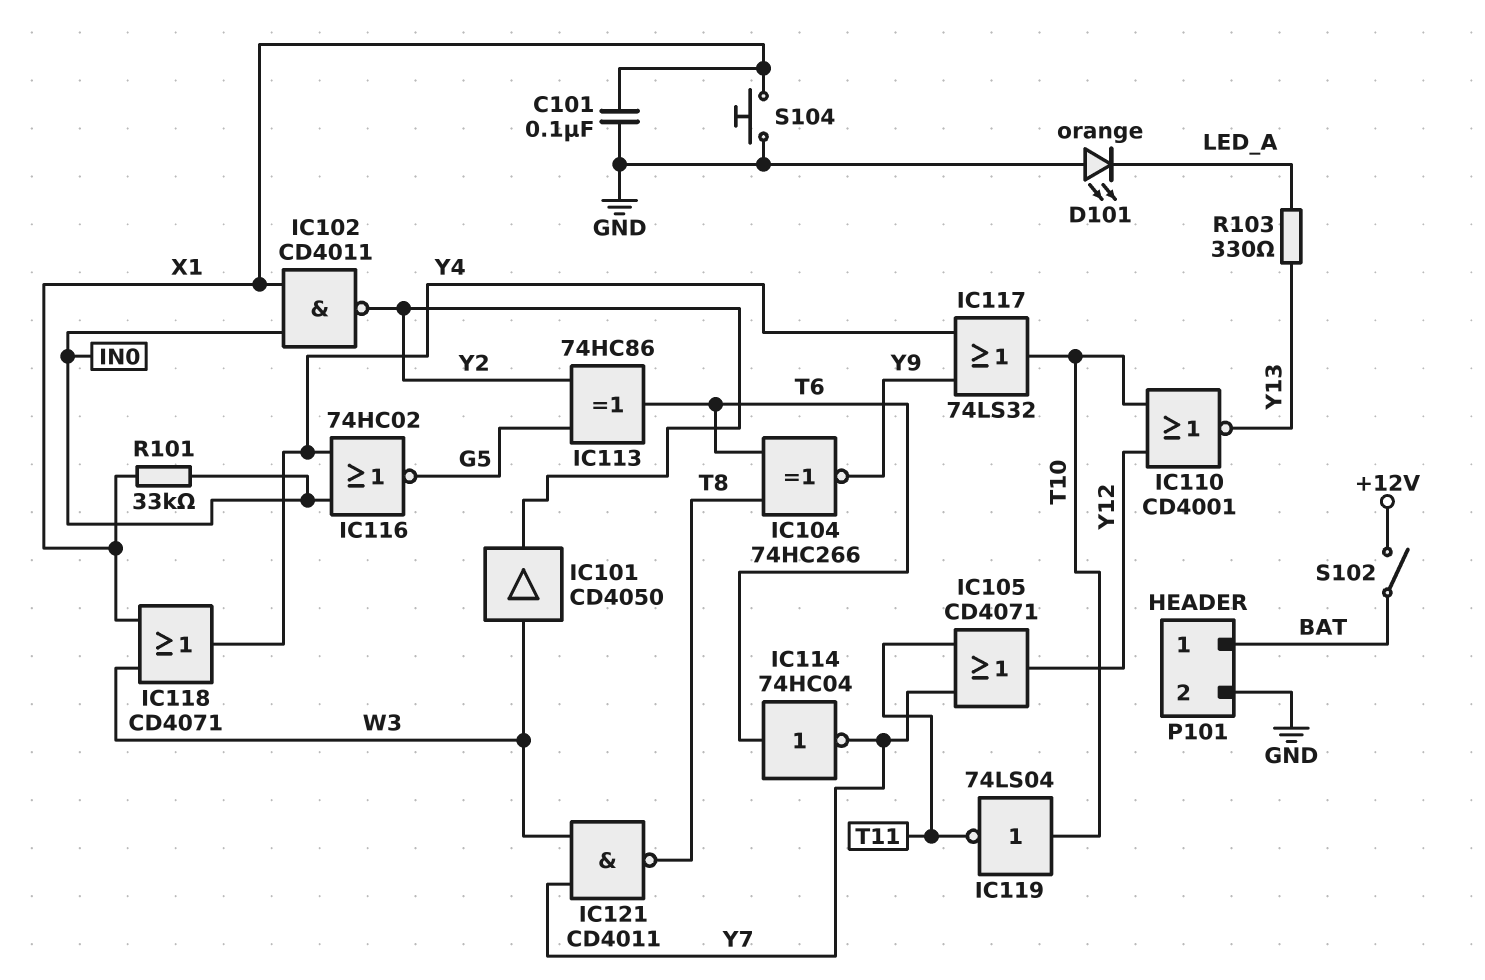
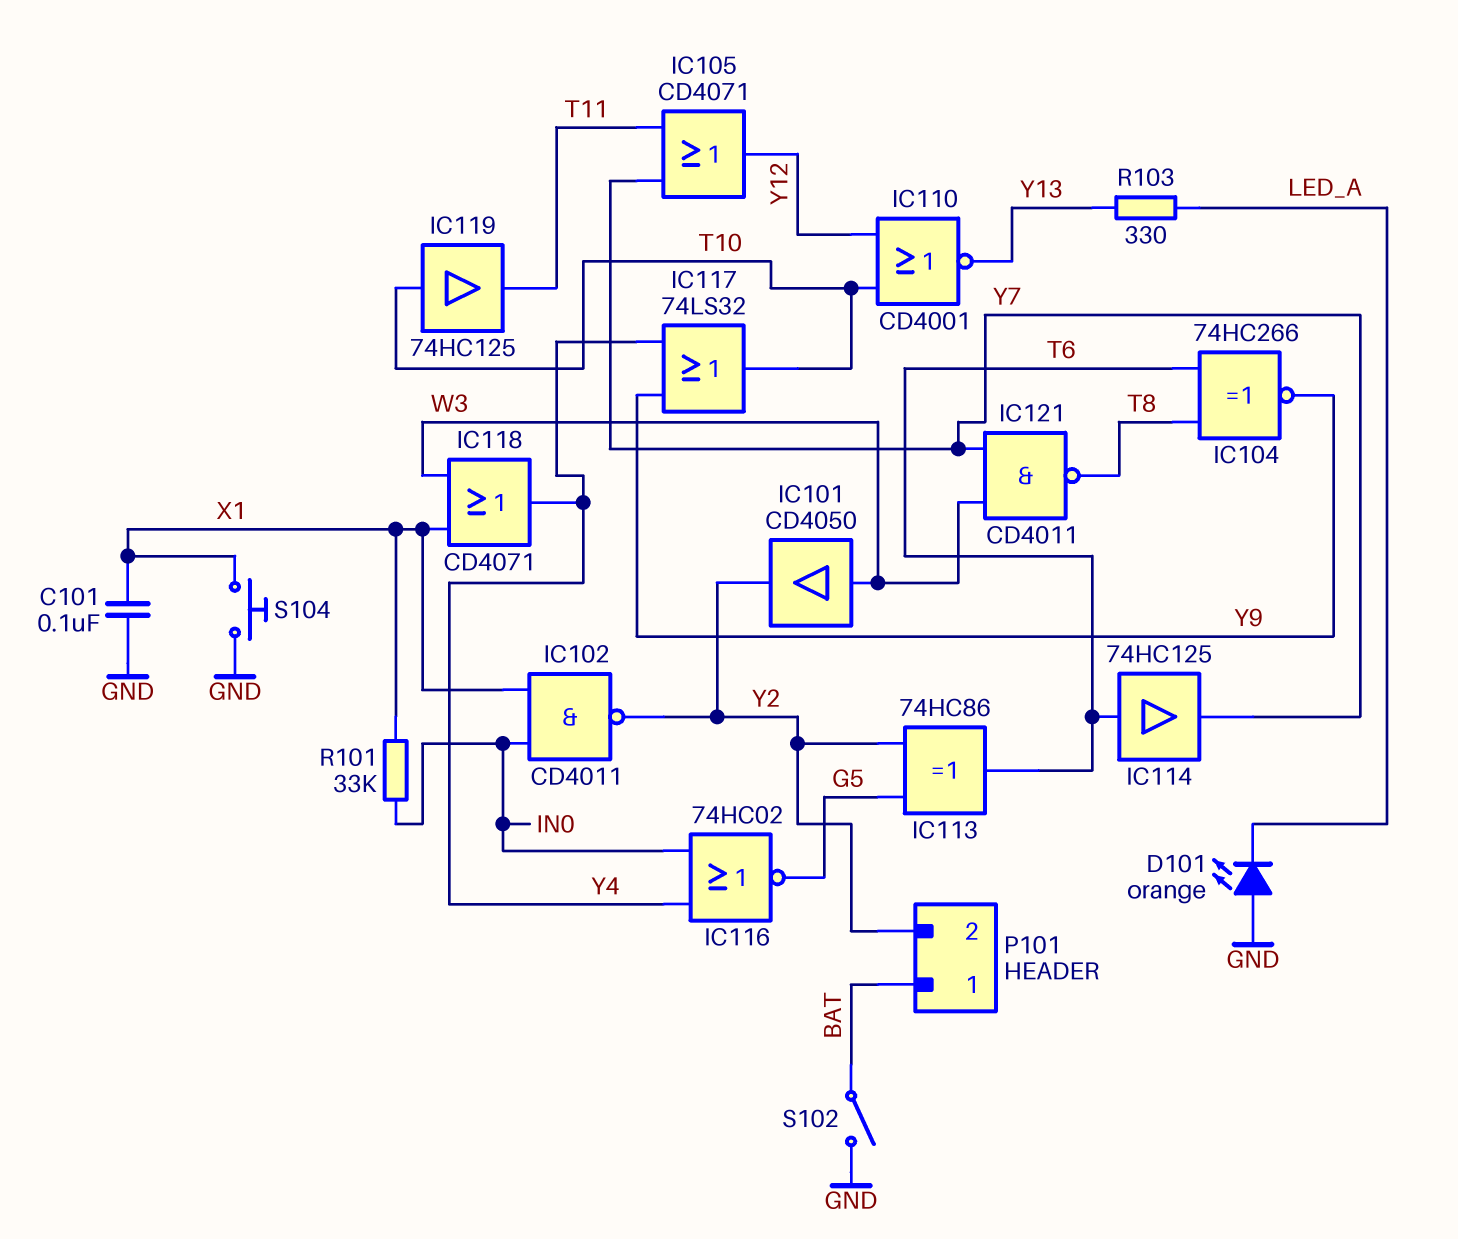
IC114: NOT 74HC04 (in T6, out Y7) -> buffer 74HC125 (in T6, out Y7)
IC119: NOT 74LS04 (in T10, out T11) -> buffer 74HC125 (in T10, out T11)
P101 pin 2: GND -> Y2
S102: switch (+12V, BAT) -> switch (BAT, GND)

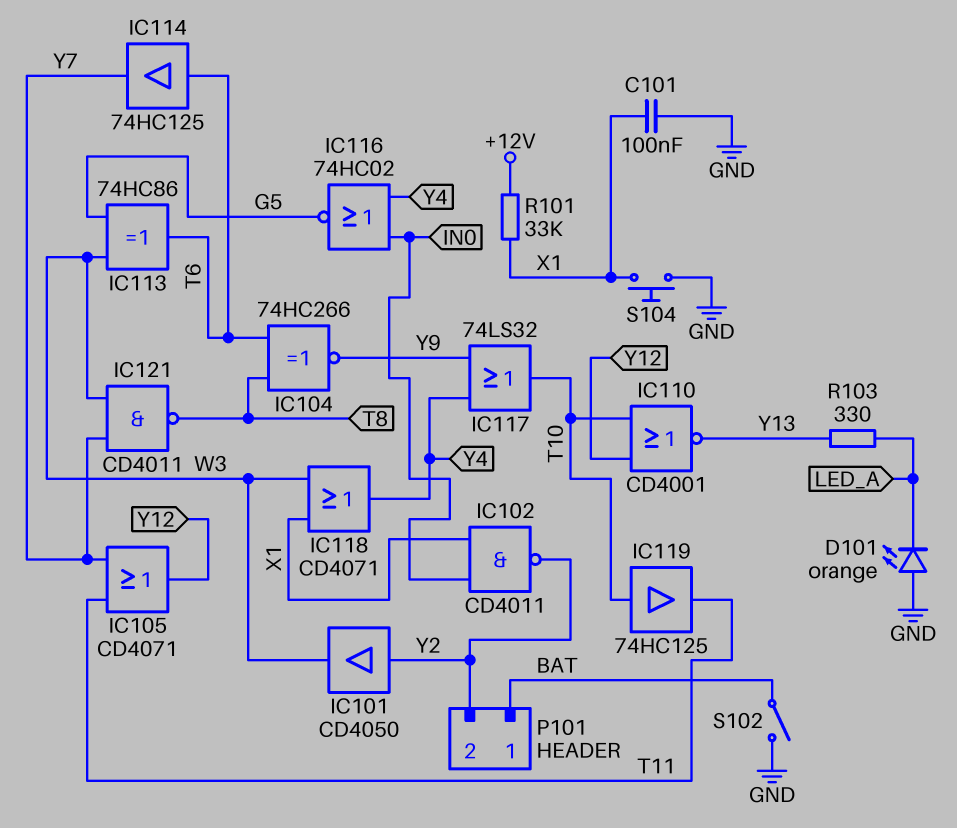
IC101: buffer CD4050 (in W3, out Y2) -> buffer CD4050 (in Y2, out W3)
IC113: XOR 74HC86 (in G5, in Y2, out T6) -> XOR 74HC86 (in G5, in W3, out T6)
R101: 33k (IN0, X1) -> 33k (+12V, X1)

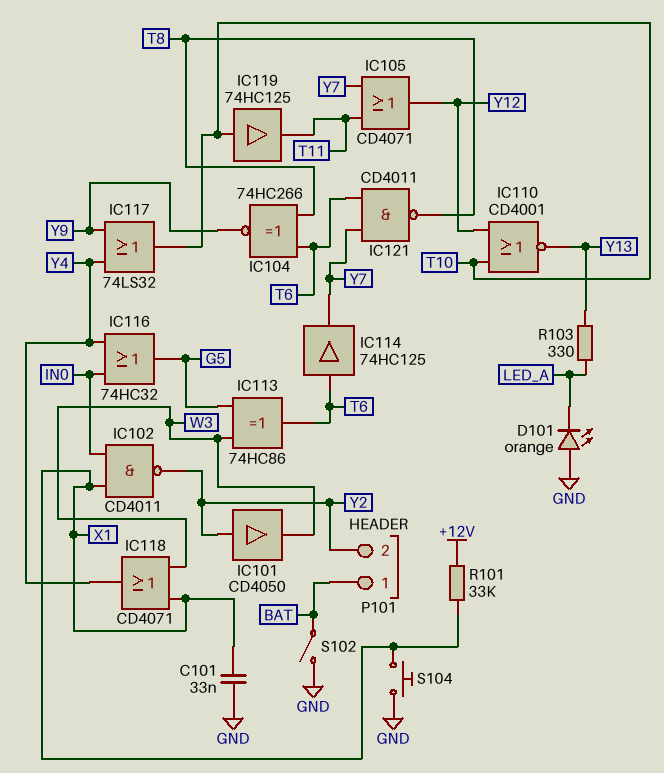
C101: 100nF (GND, X1) -> 33nF (GND, X1)
IC116: NOR 74HC02 (in IN0, in Y4, out G5) -> OR 74HC32 (in IN0, in Y4, out G5)
IC121: NAND CD4011 (in W3, in Y7, out T8) -> NAND CD4011 (in T6, in Y7, out T8)

